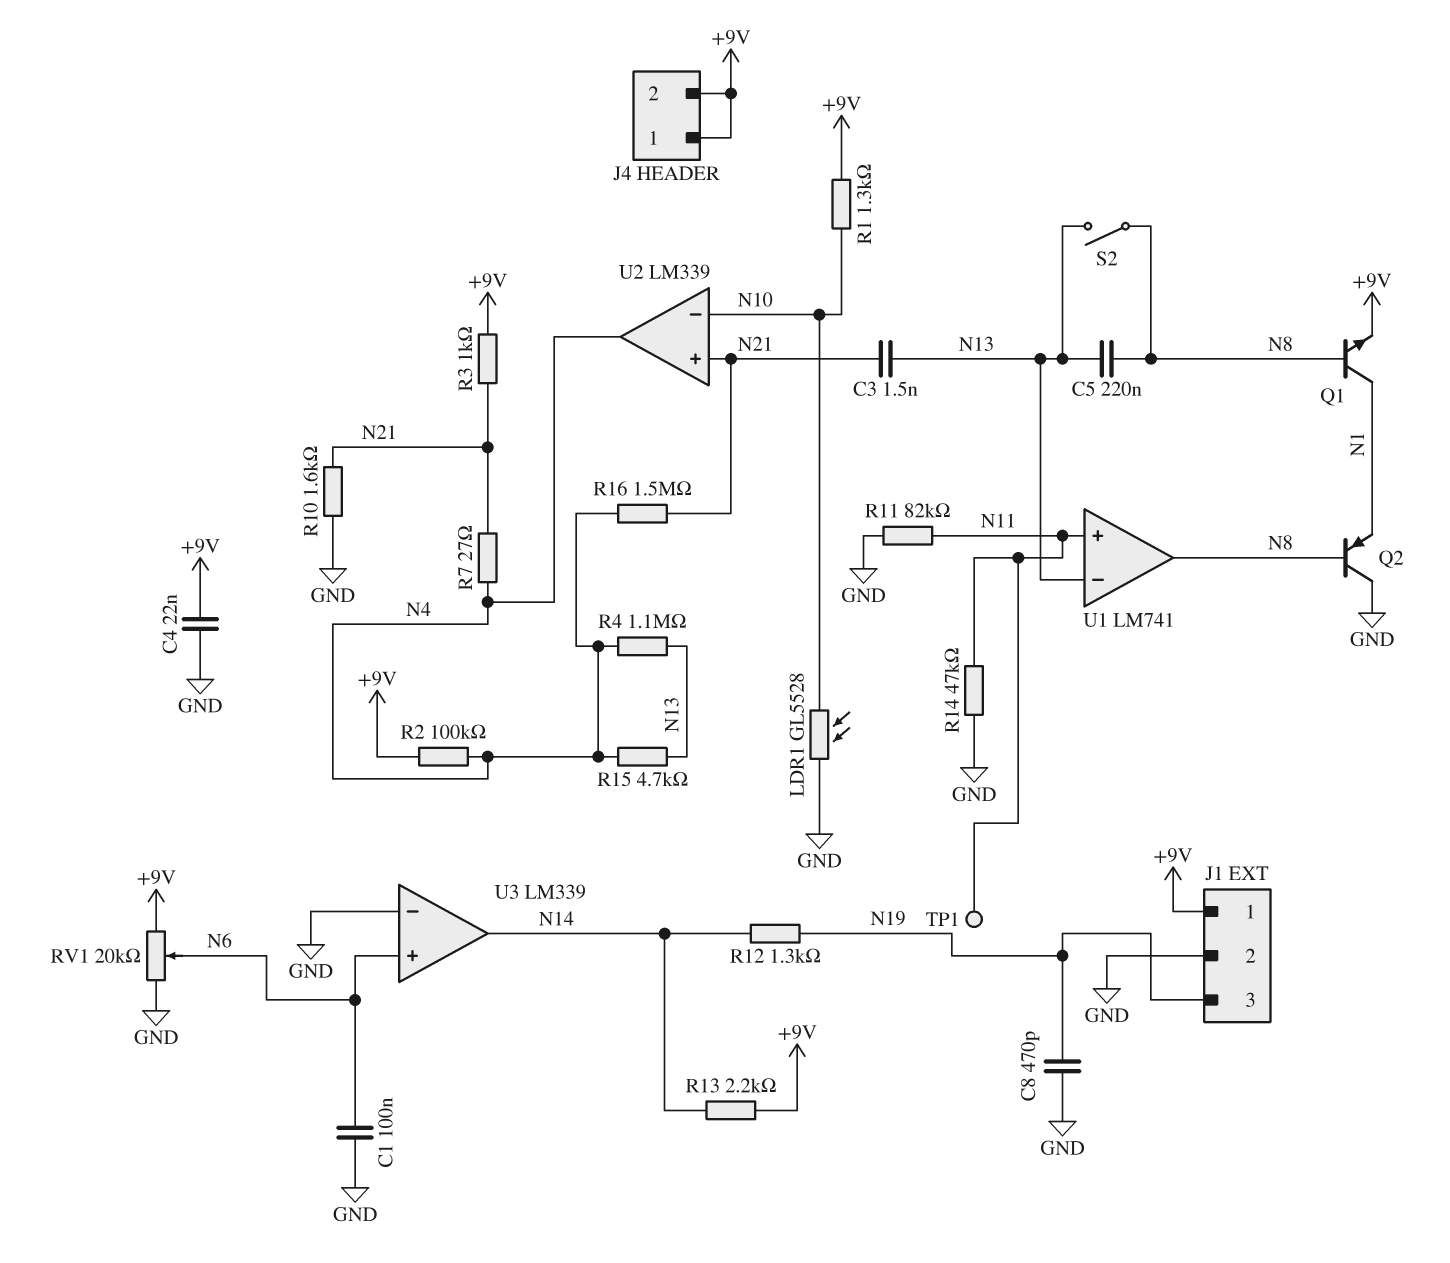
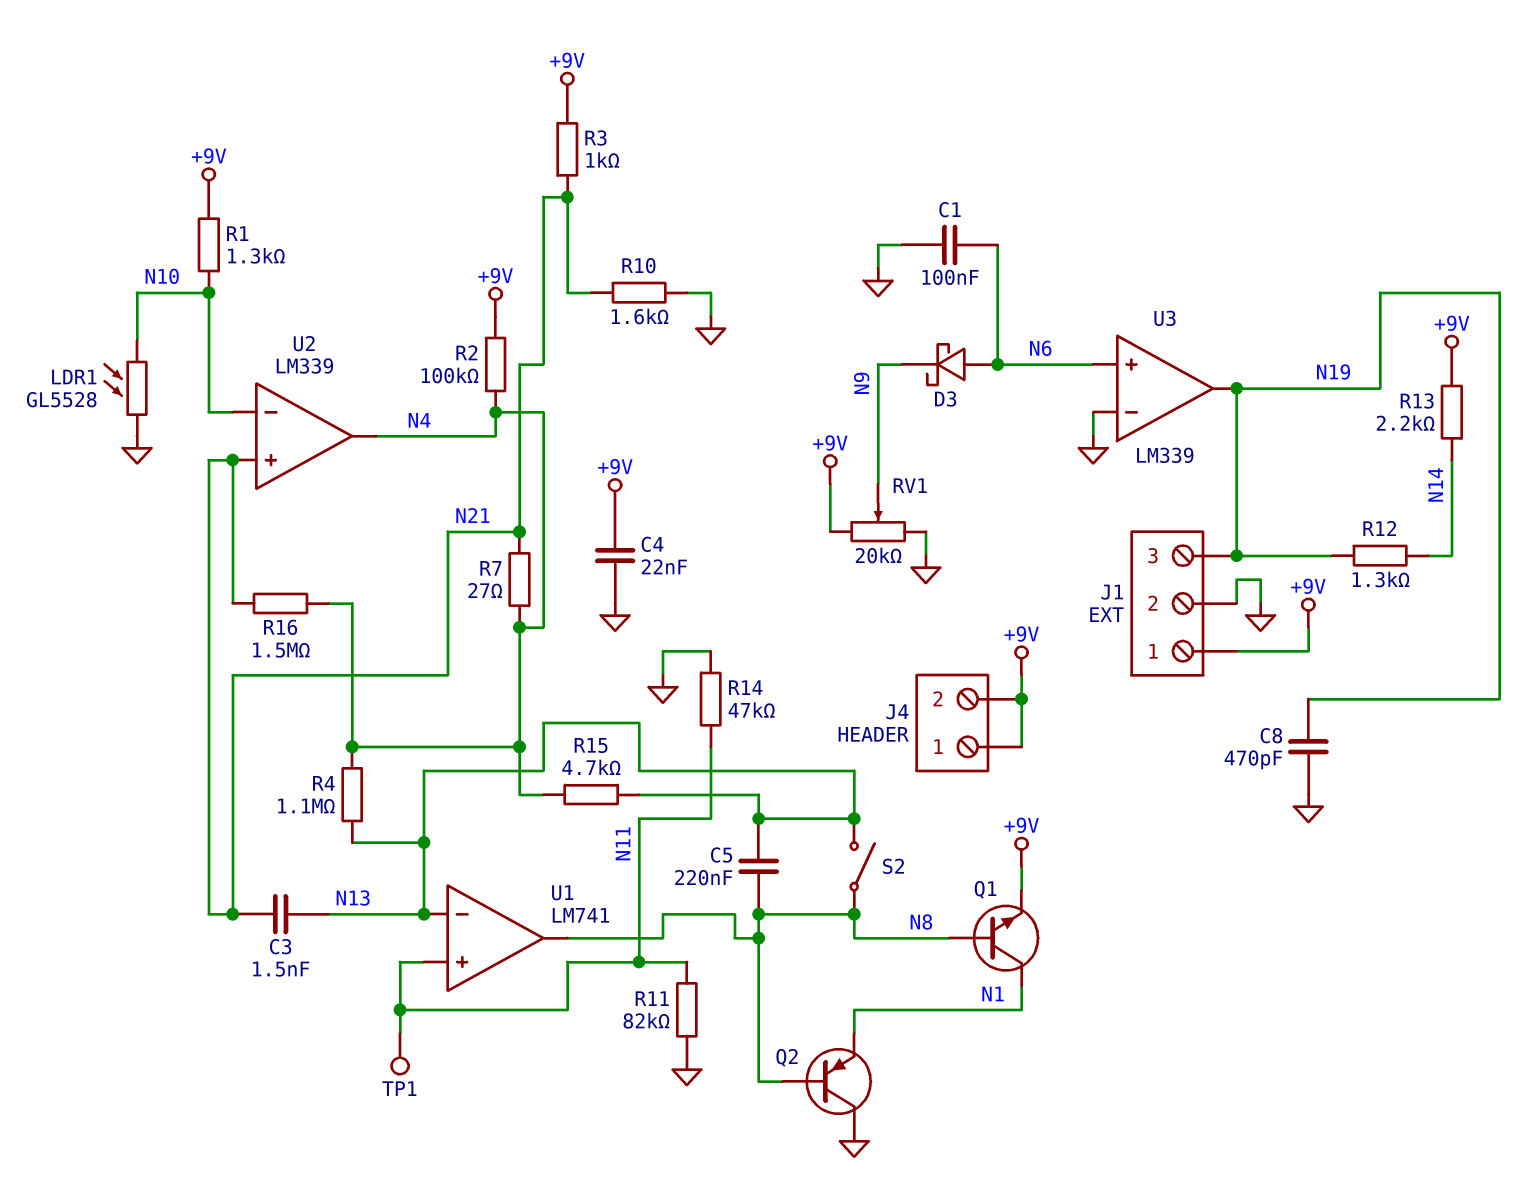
D3: none -> schottky (A N6, K N9)
RV1: 20k (+9V, GND, wiper N6) -> 20k (+9V, GND, wiper N9)
U3 pin out: N14 -> N19

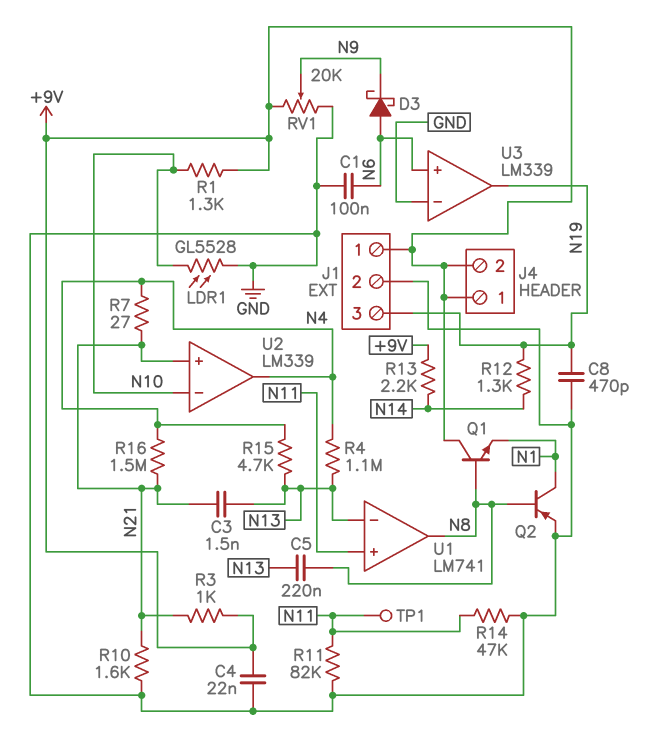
Q1: NPN (B N8, C N1, E +9V) -> NPN (B N8, C +9V, E N1)
Q2: PNP (B N8, C GND, E N1) -> PNP (B N8, C N1, E GND)
R2: 100k (+9V, N4) -> none
S2: switch (N8, N13) -> none

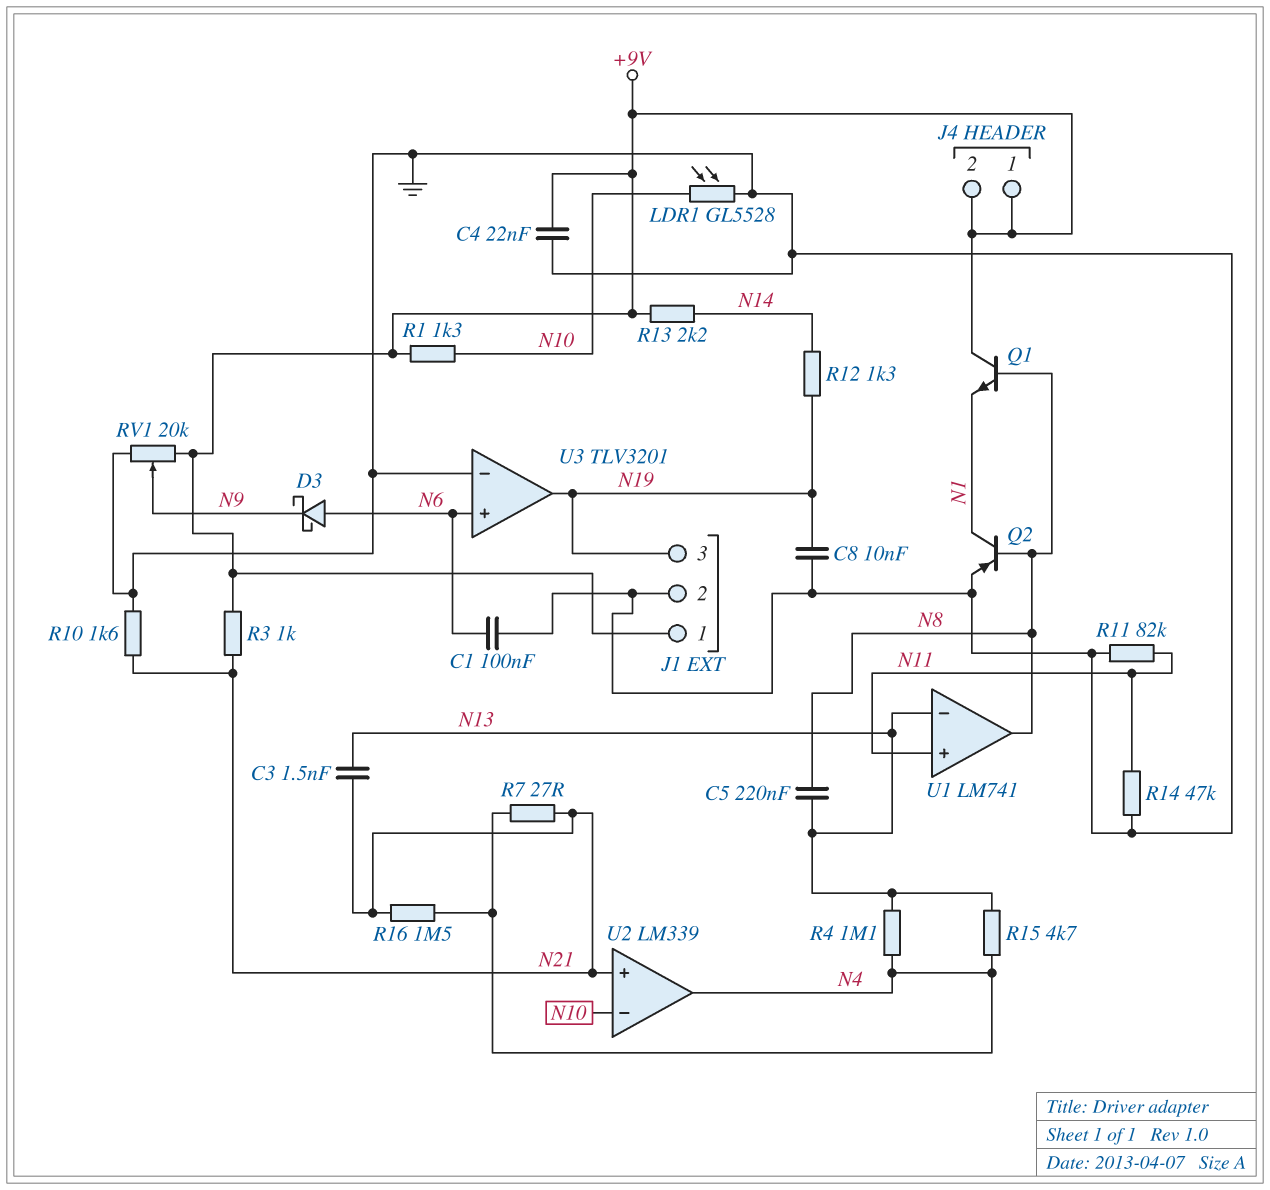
C8: 470pF (GND, N19) -> 10nF (GND, N19)
TP1: test point (N11) -> none
U3: LM339 -> TLV3201

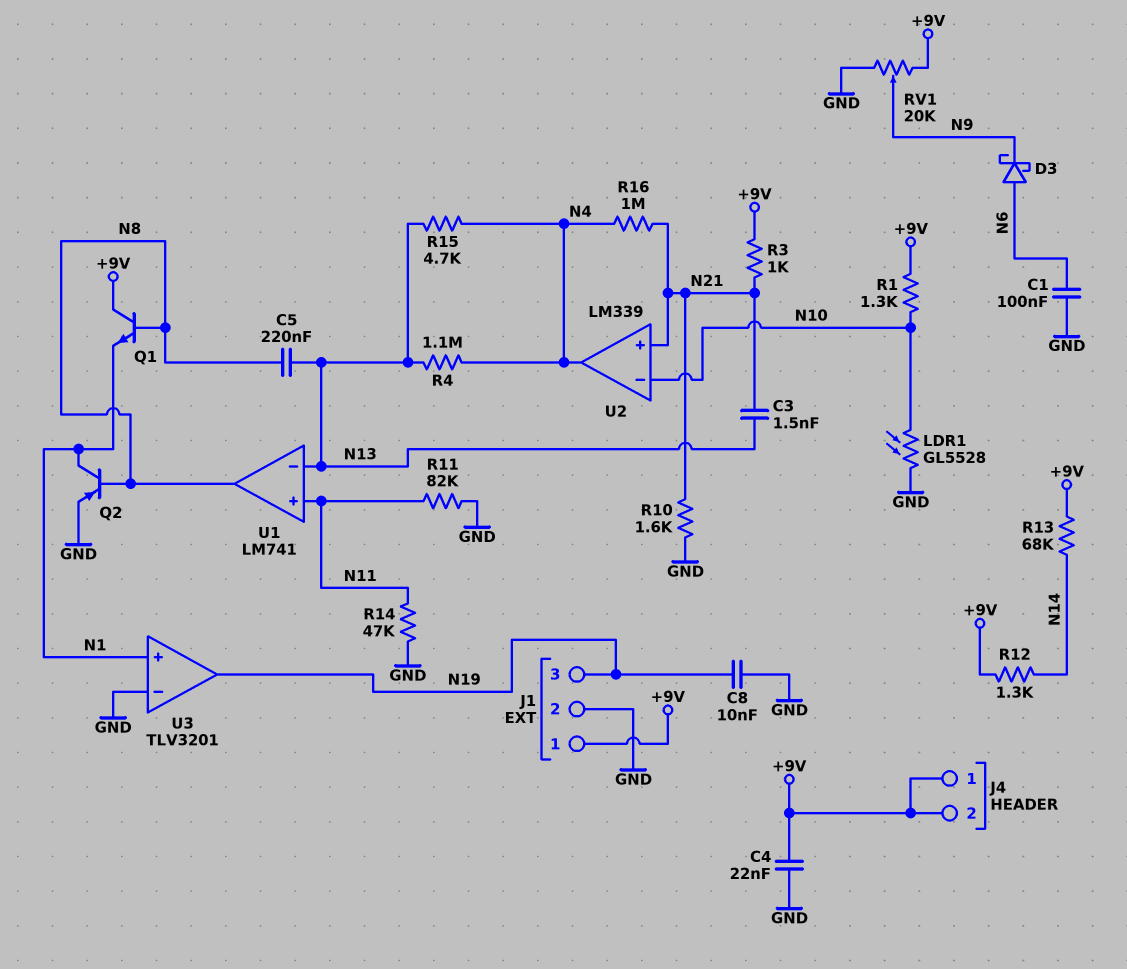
R7: 27 (N4, N21) -> none
R12: 1.3k (N14, N19) -> 1.3k (+9V, N14)
R13: 2.2k (+9V, N14) -> 68k (+9V, N14)
R16: 1.5M (N4, N21) -> 1M (N4, N21)
U3 pin in+: N6 -> N1

